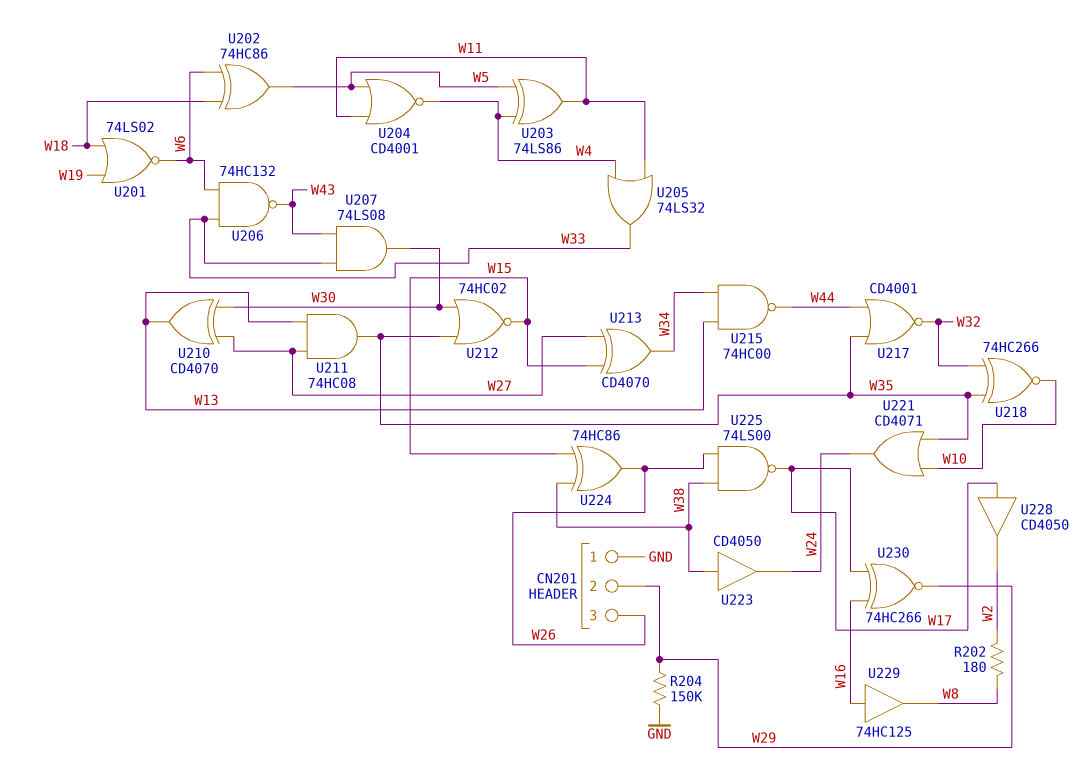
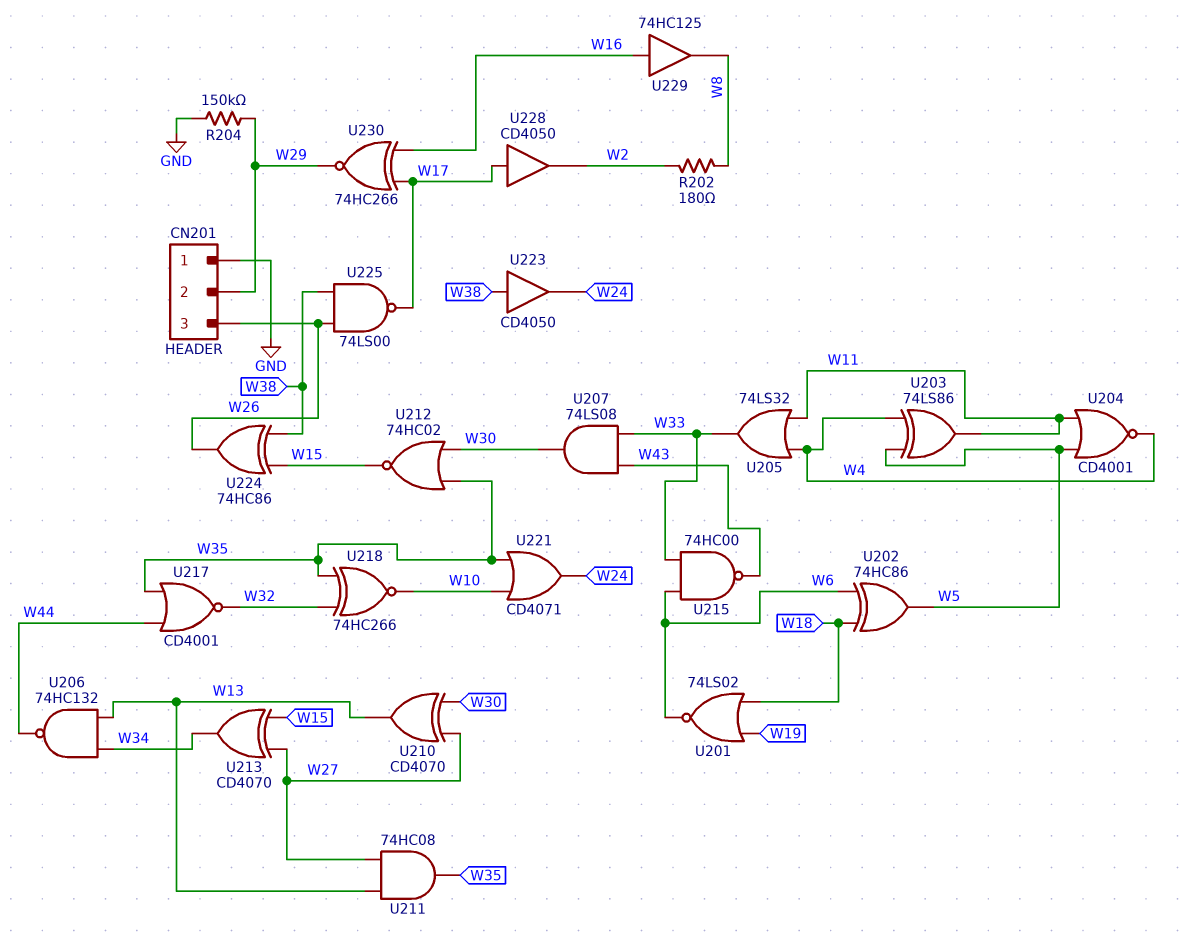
U206: NAND 74HC132 (in W6, in W33, out W43) -> NAND 74HC132 (in W13, in W34, out W44)
U215: NAND 74HC00 (in W13, in W34, out W44) -> NAND 74HC00 (in W6, in W33, out W43)

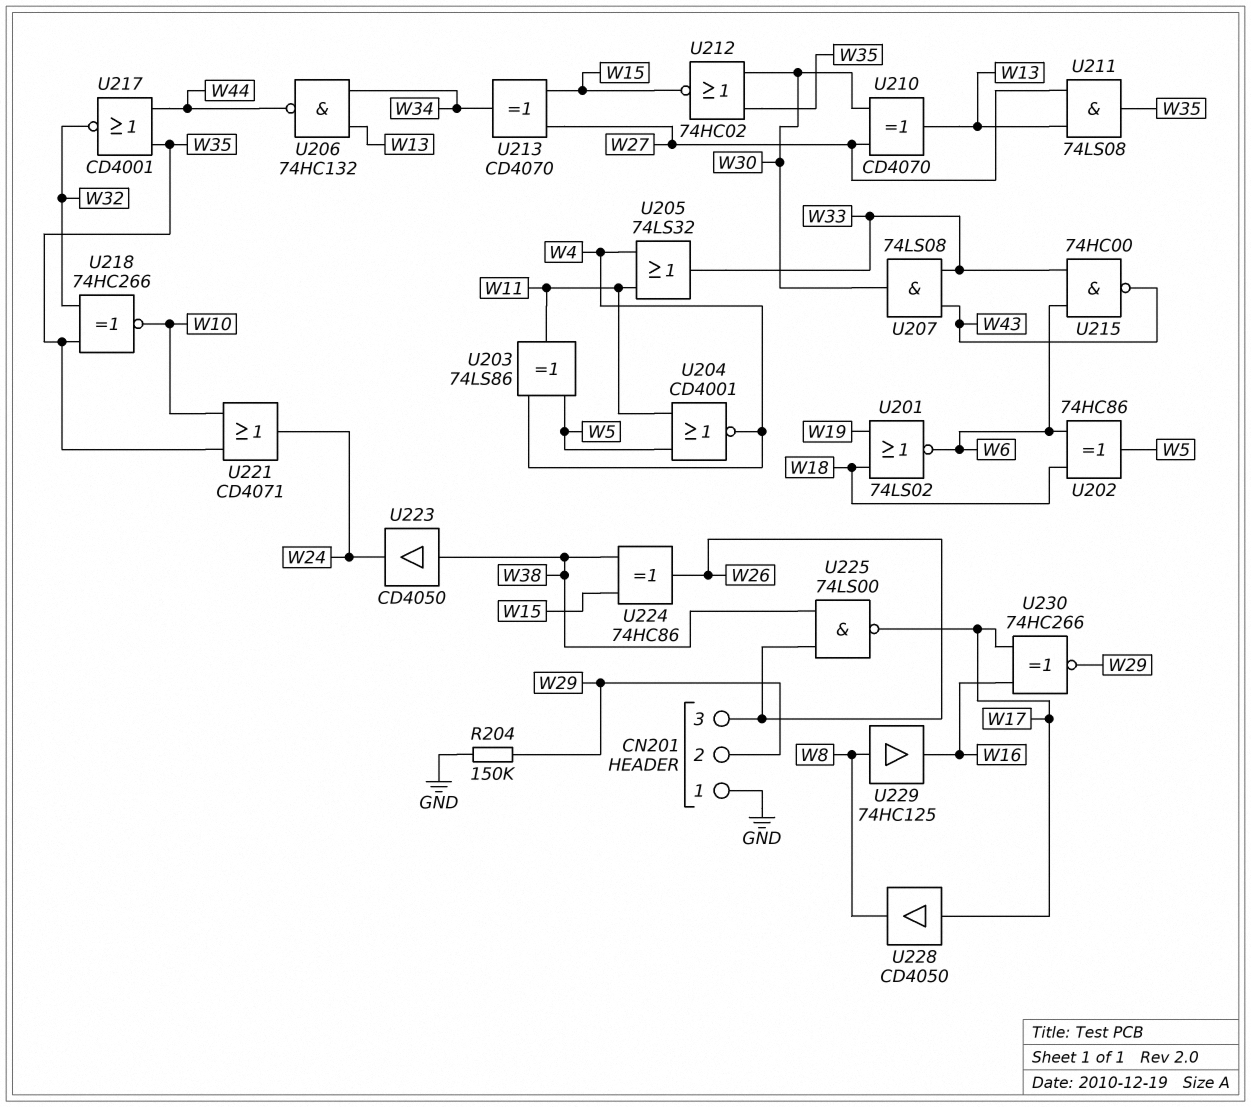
R202: 180 (W2, W8) -> none
U211: AND 74HC08 (in W13, in W27, out W35) -> AND 74LS08 (in W13, in W27, out W35)
U228: buffer CD4050 (in W17, out W2) -> buffer CD4050 (in W17, out W8)
U229: buffer 74HC125 (in W16, out W8) -> buffer 74HC125 (in W8, out W16)

